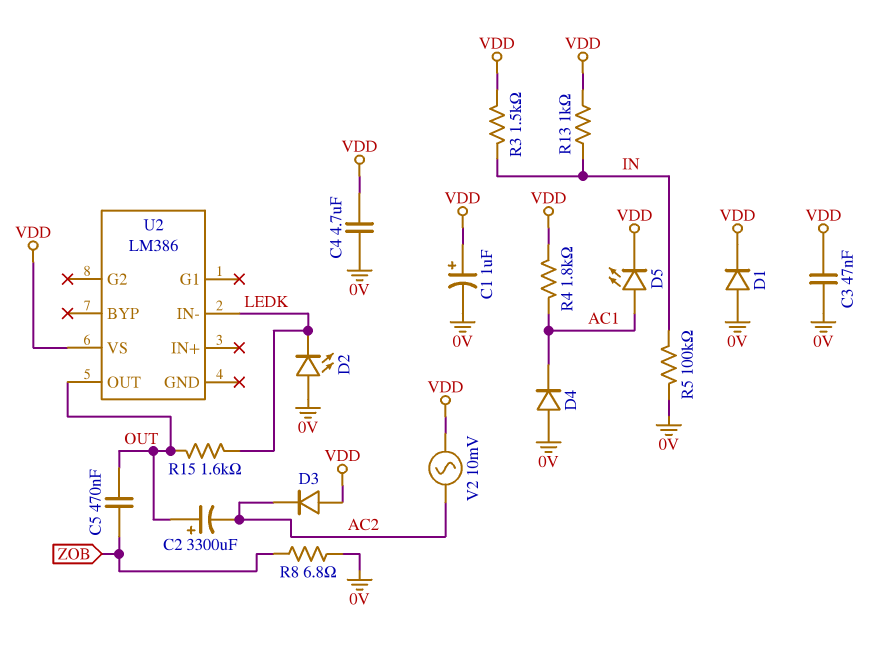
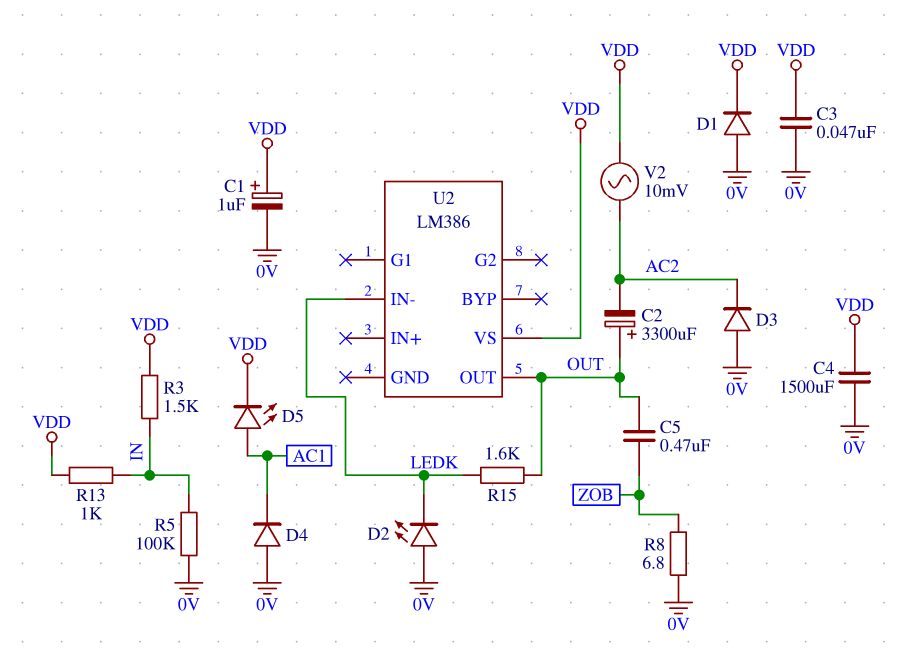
C4: 4.7uF (0V, VDD) -> 1500uF (0V, VDD)
D3: diode (A VDD, K AC2) -> diode (A 0V, K AC2)
R4: 1.8k (AC1, VDD) -> none

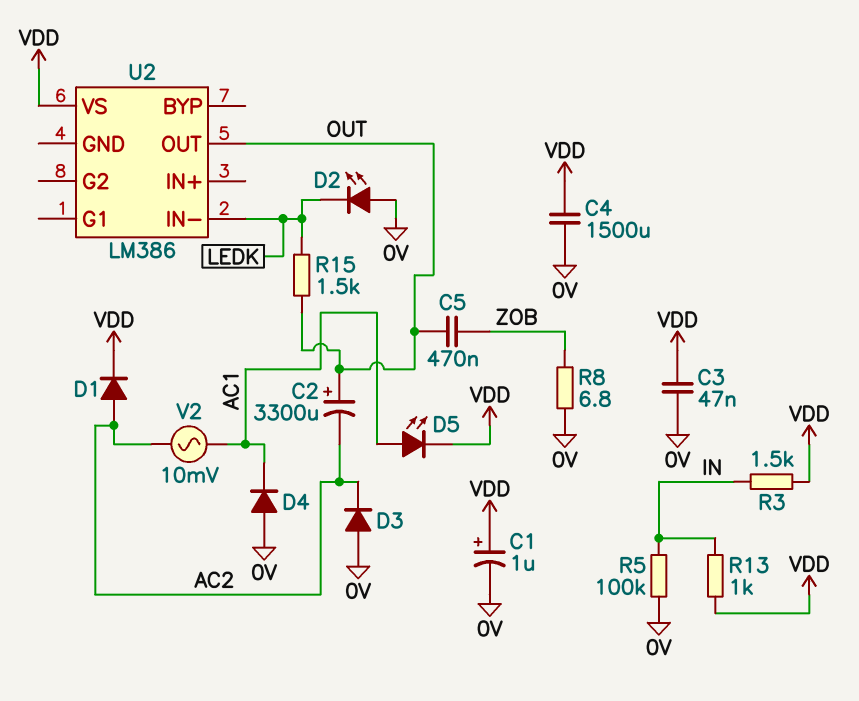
D1: diode (A 0V, K VDD) -> diode (A AC2, K VDD)
R15: 1.6k (LEDK, OUT) -> 1.5k (LEDK, OUT)
V2: AC 10mV (AC2, VDD) -> AC 10mV (AC1, AC2)

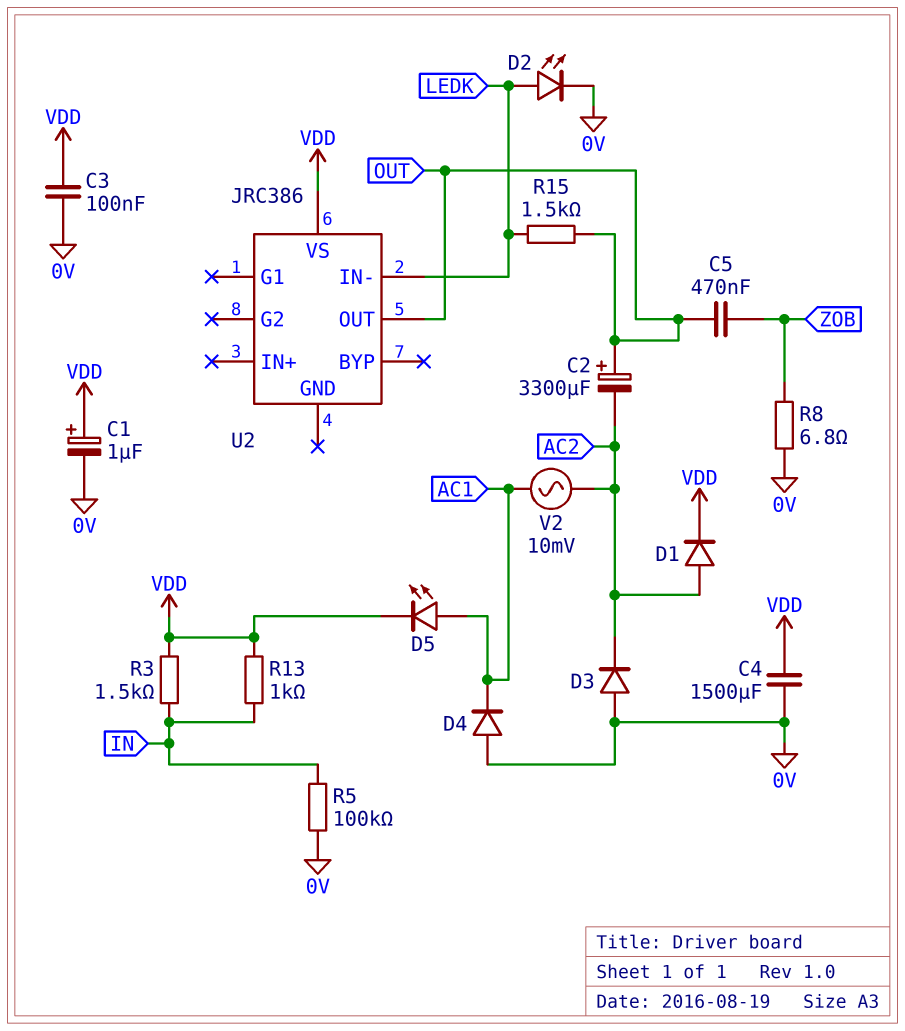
C3: 47nF (0V, VDD) -> 100nF (0V, VDD)
D2: LED (A 0V, K LEDK) -> LED (A LEDK, K 0V)
U2: LM386 -> JRC386

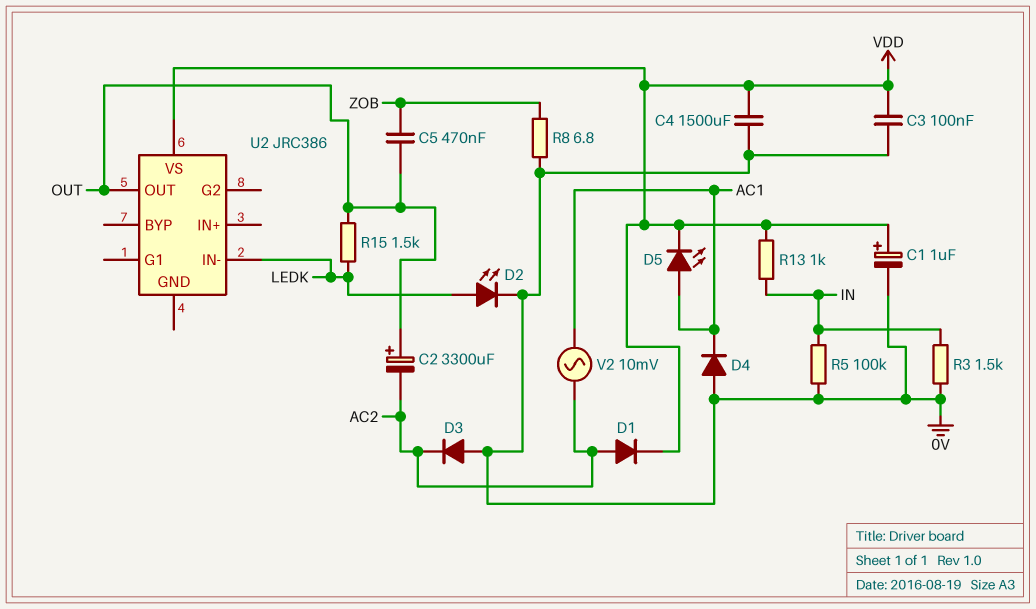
R3: 1.5k (IN, VDD) -> 1.5k (0V, IN)

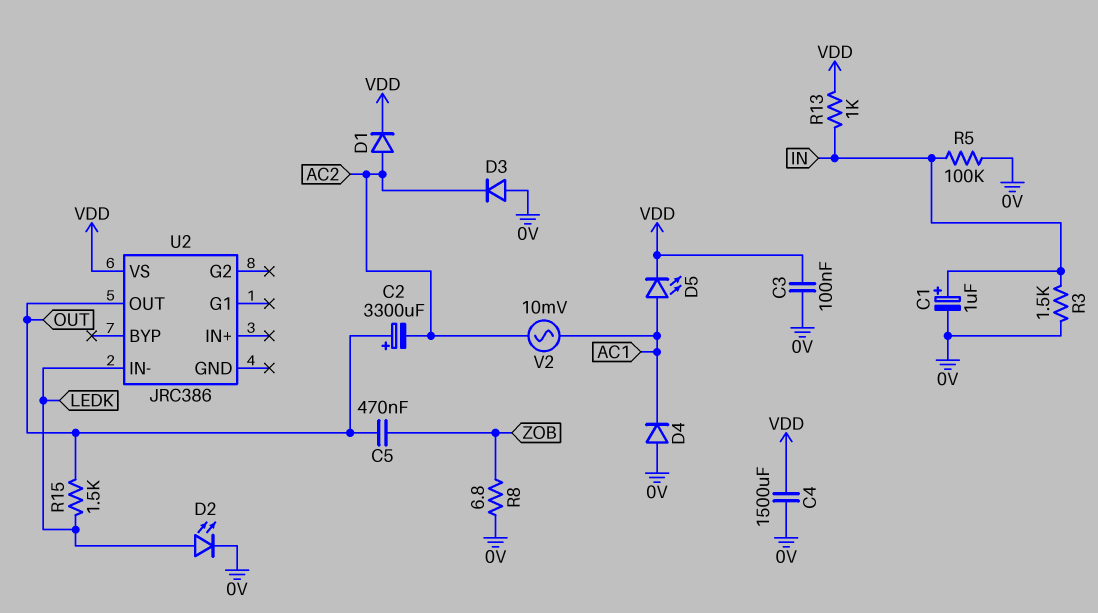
C1: 1uF (plus VDD, minus 0V) -> 1uF (plus IN, minus 0V)

